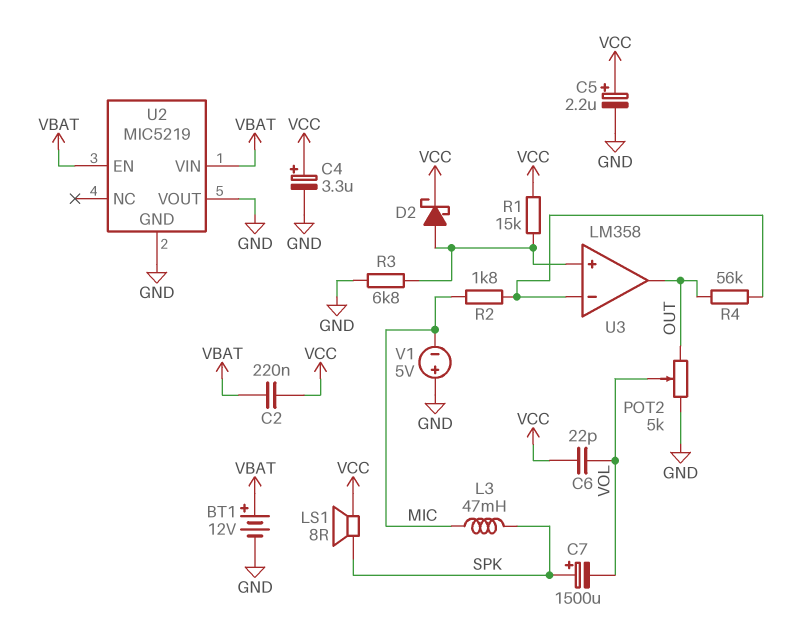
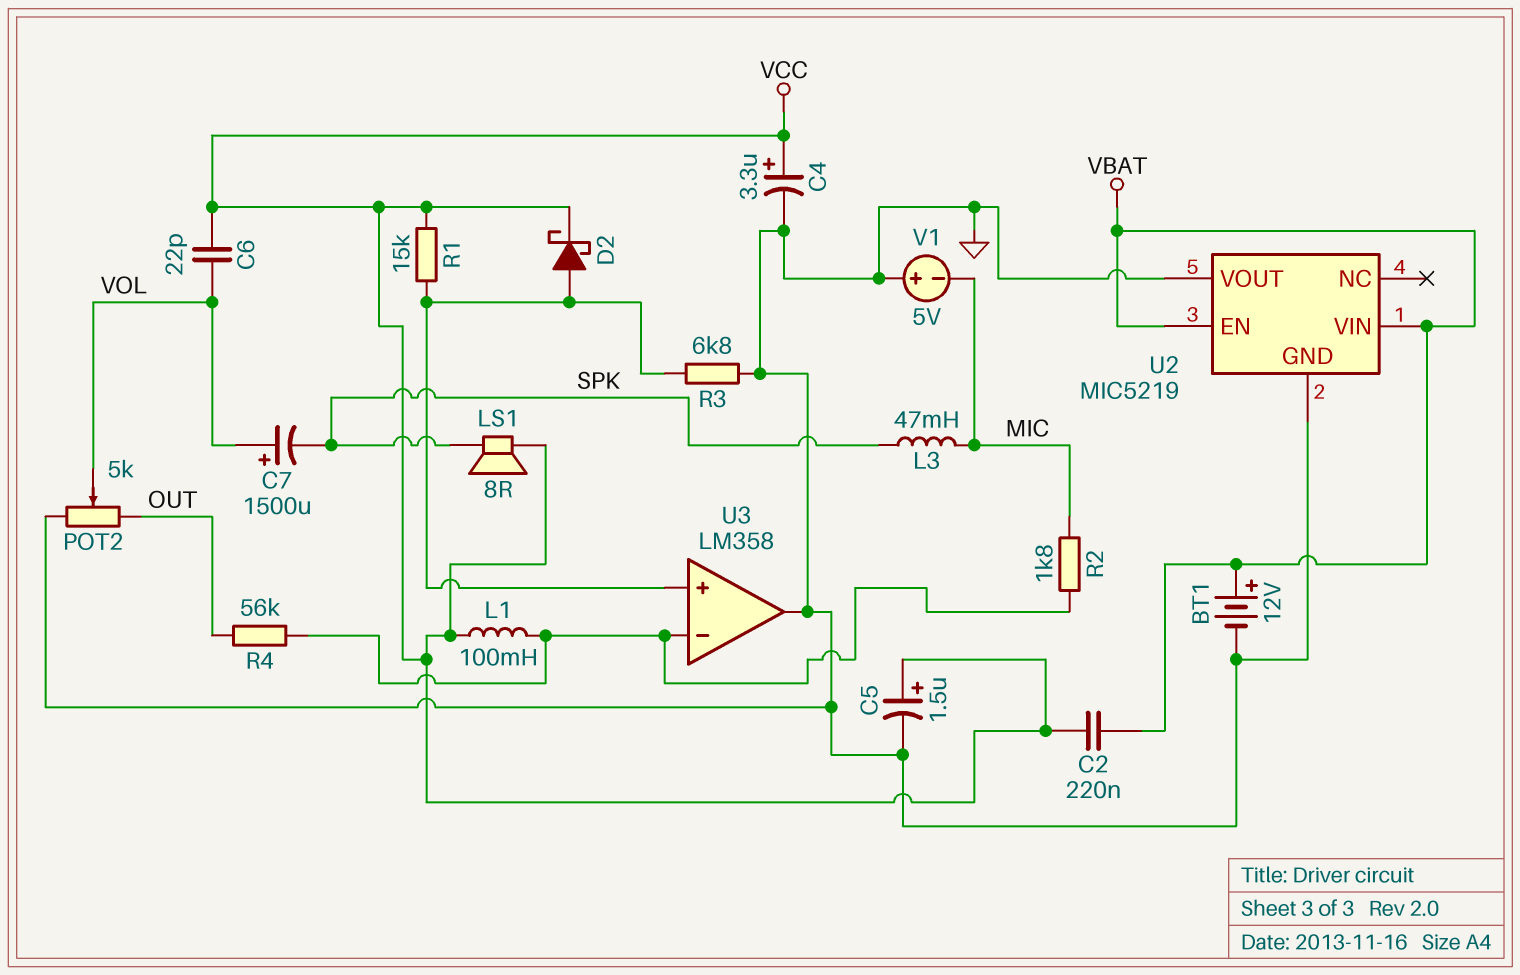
C5: 2.2uF (plus VCC, minus GND) -> 1.5uF (plus VCC, minus GND)
C7: 1500uF (plus SPK, minus VOL) -> 1500uF (plus VOL, minus SPK)
L1: none -> 100mH (U3/in-, VCC)
U3 pin out: OUT -> GND

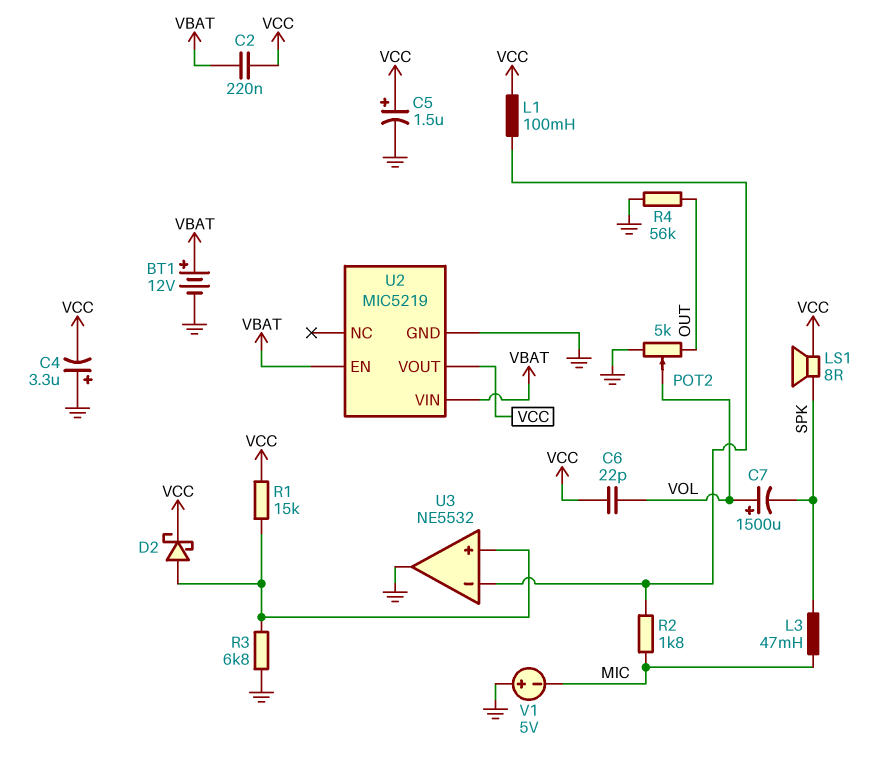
C4: 3.3uF (plus VCC, minus GND) -> 3.3uF (plus GND, minus VCC)
R4: 56k (OUT, U3/in-) -> 56k (GND, OUT)
U2 pin VOUT: GND -> VCC
U3: LM358 -> NE5532

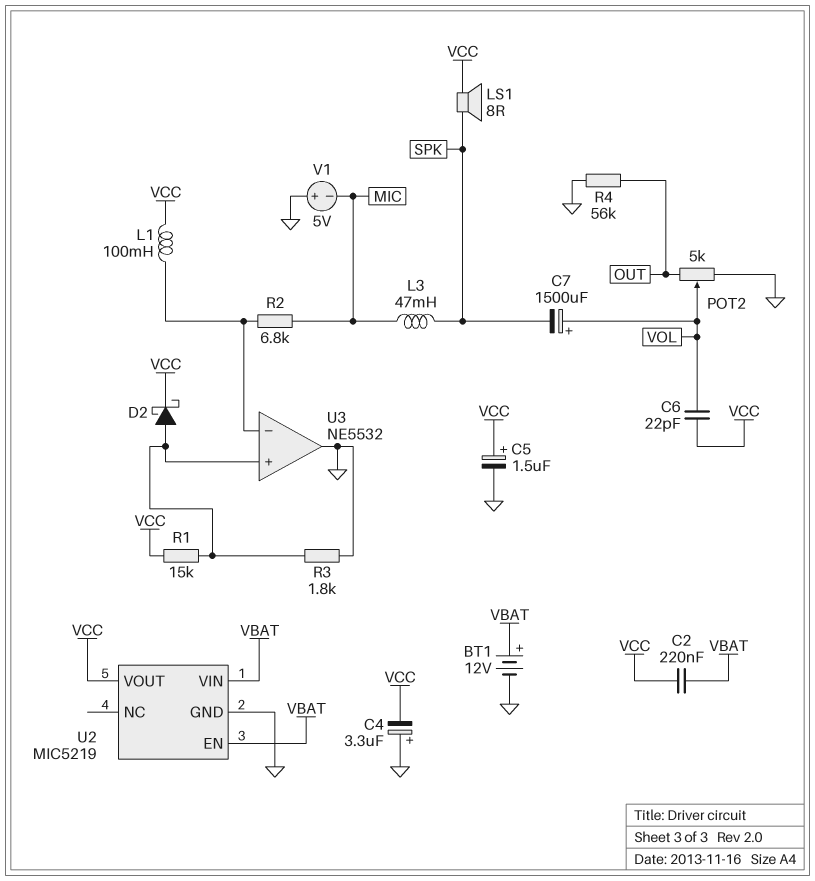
R2: 1.8k (MIC, U3/in-) -> 6.8k (MIC, U3/in-)
R3: 6.8k (GND, U3/in+) -> 1.8k (GND, U3/in+)

